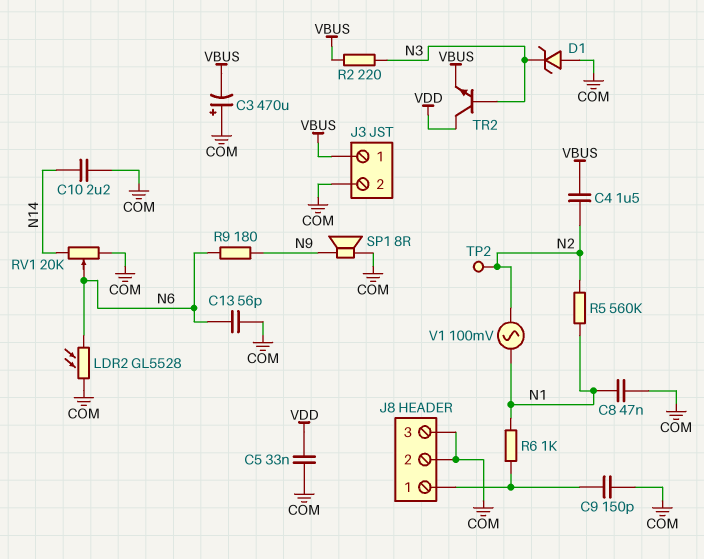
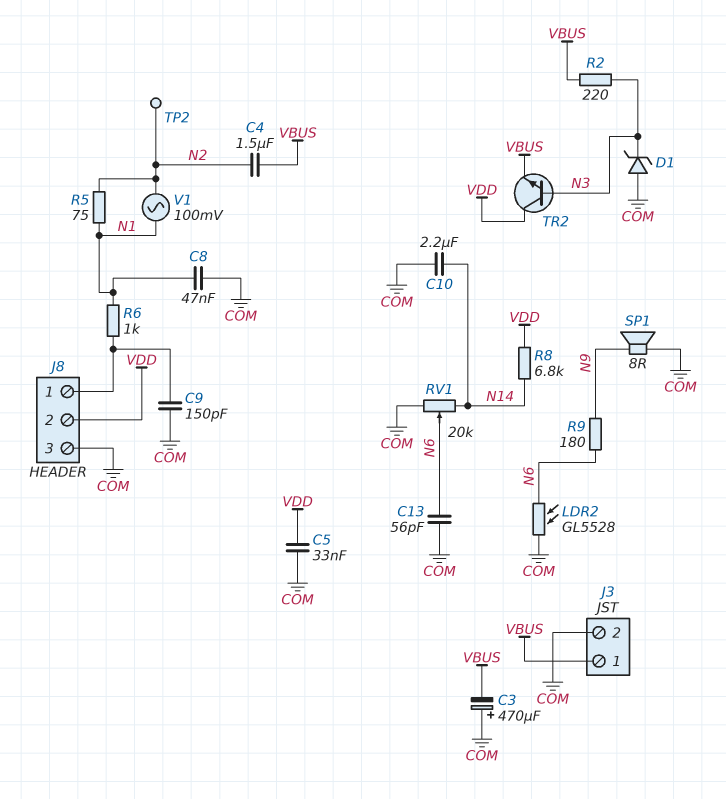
J8 pin 2: COM -> VDD
R5: 560k (N1, N2) -> 75 (N1, N2)
R8: none -> 6.8k (N14, VDD)

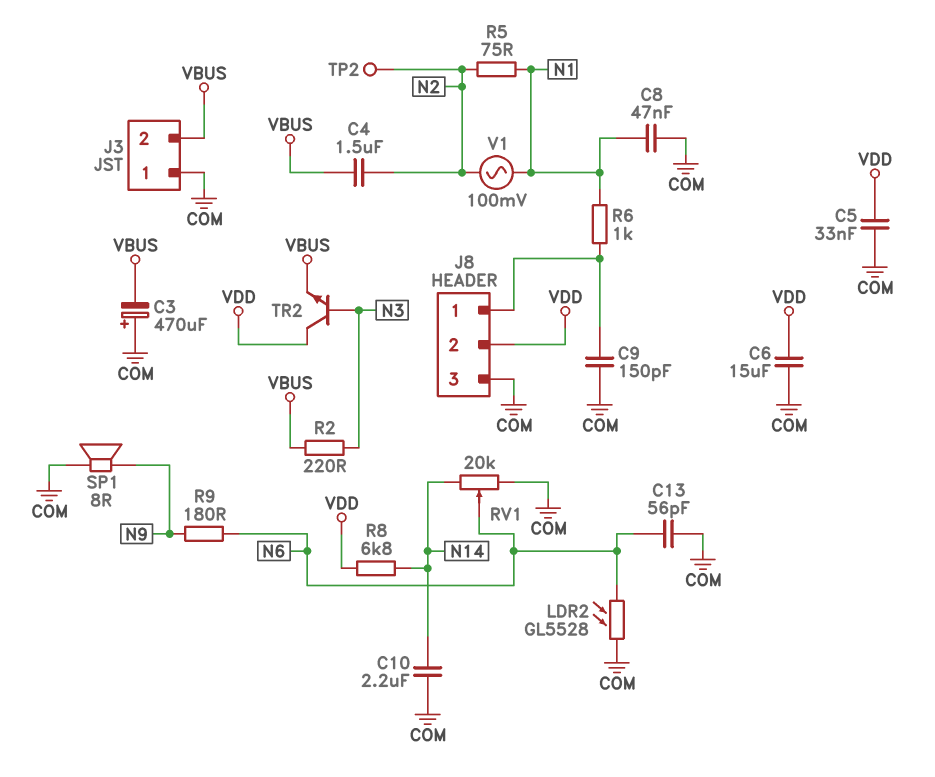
C6: none -> 15uF (COM, VDD)
D1: zener (A COM, K N3) -> none
J3 pin 1: VBUS -> COM
J3 pin 2: COM -> VBUS

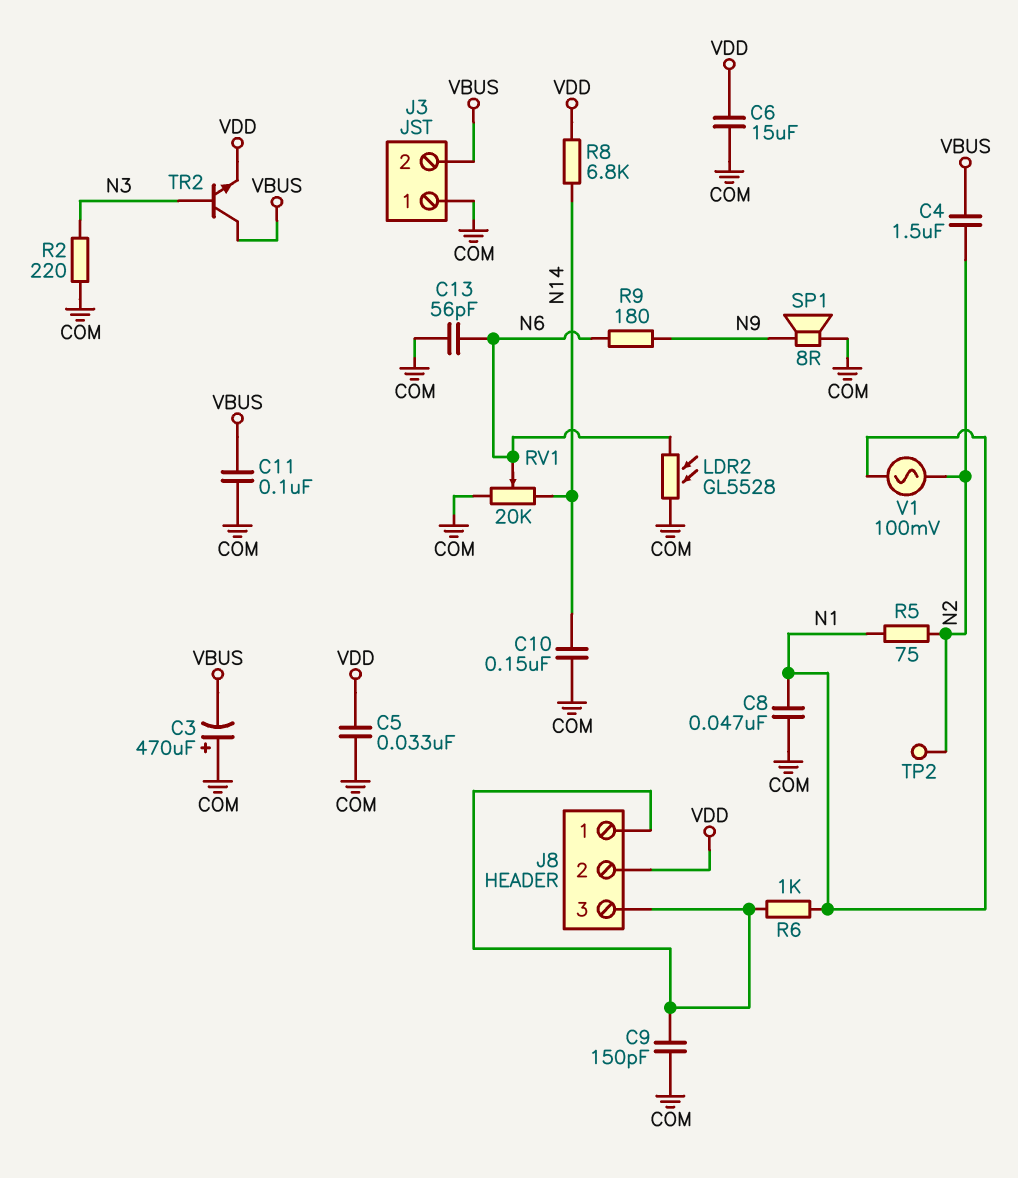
C10: 2.2uF (COM, N14) -> 150nF (COM, N14)
C11: none -> 100nF (COM, VBUS)
J8 pin 3: COM -> J8/1
R2: 220 (N3, VBUS) -> 220 (COM, N3)
TR2: NPN (B N3, C VDD, E VBUS) -> NPN (B N3, C VBUS, E VDD)

